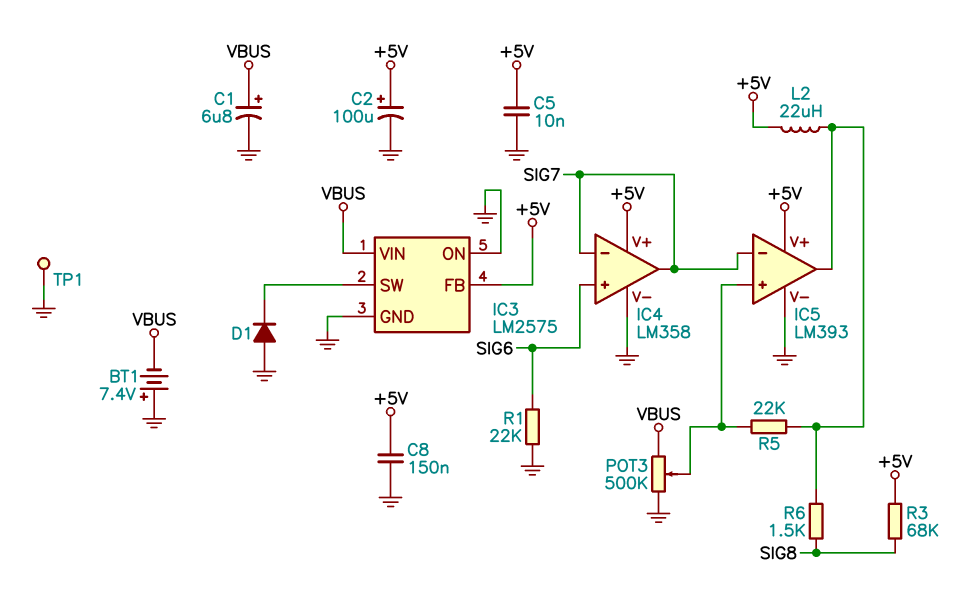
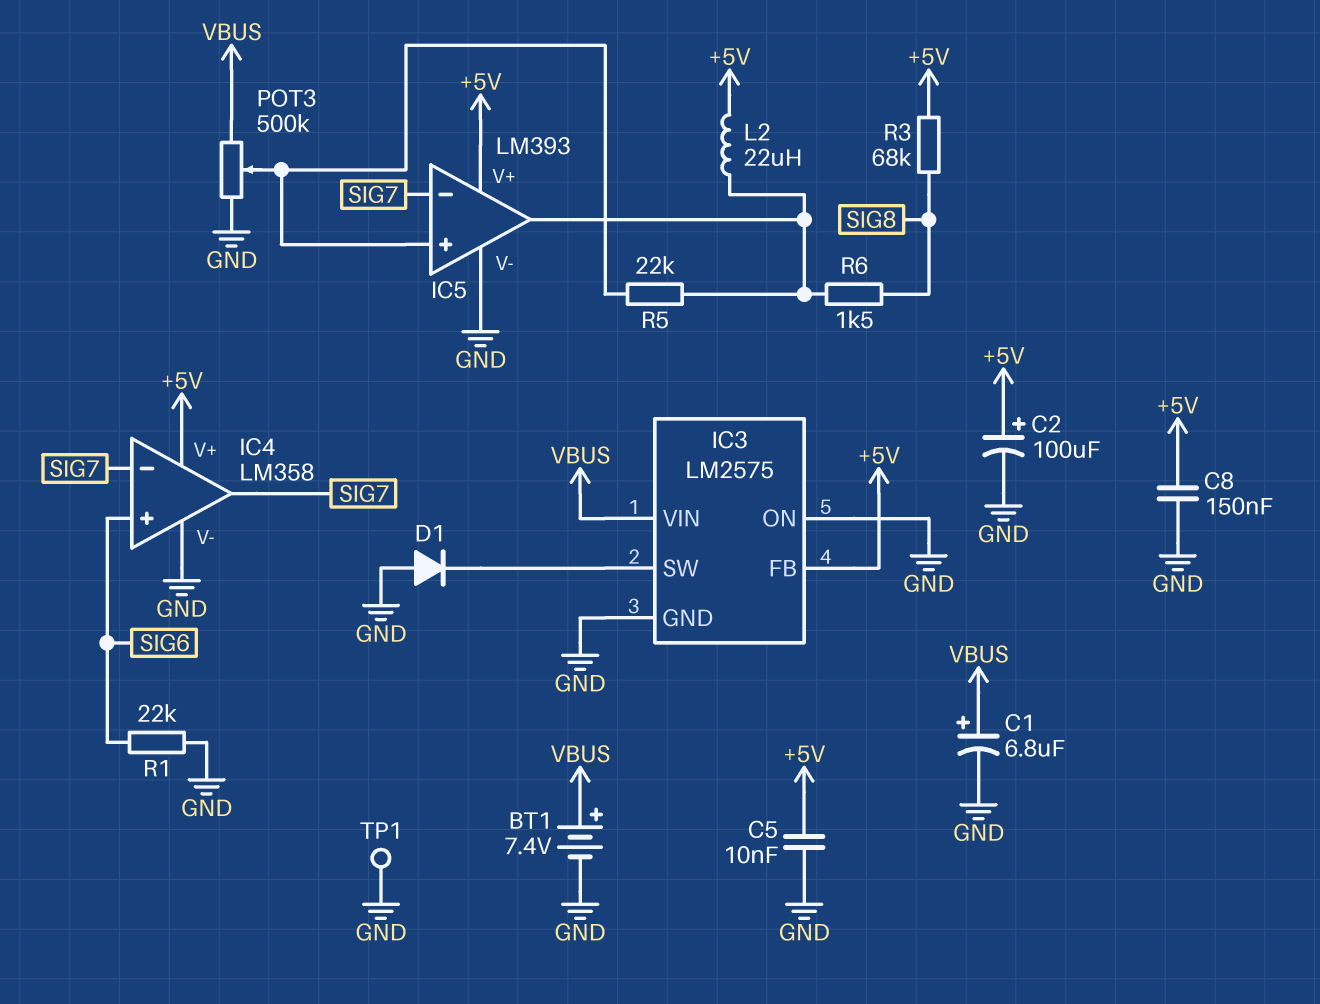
BT1: 7.4V (plus GND, minus VBUS) -> 7.4V (plus VBUS, minus GND)

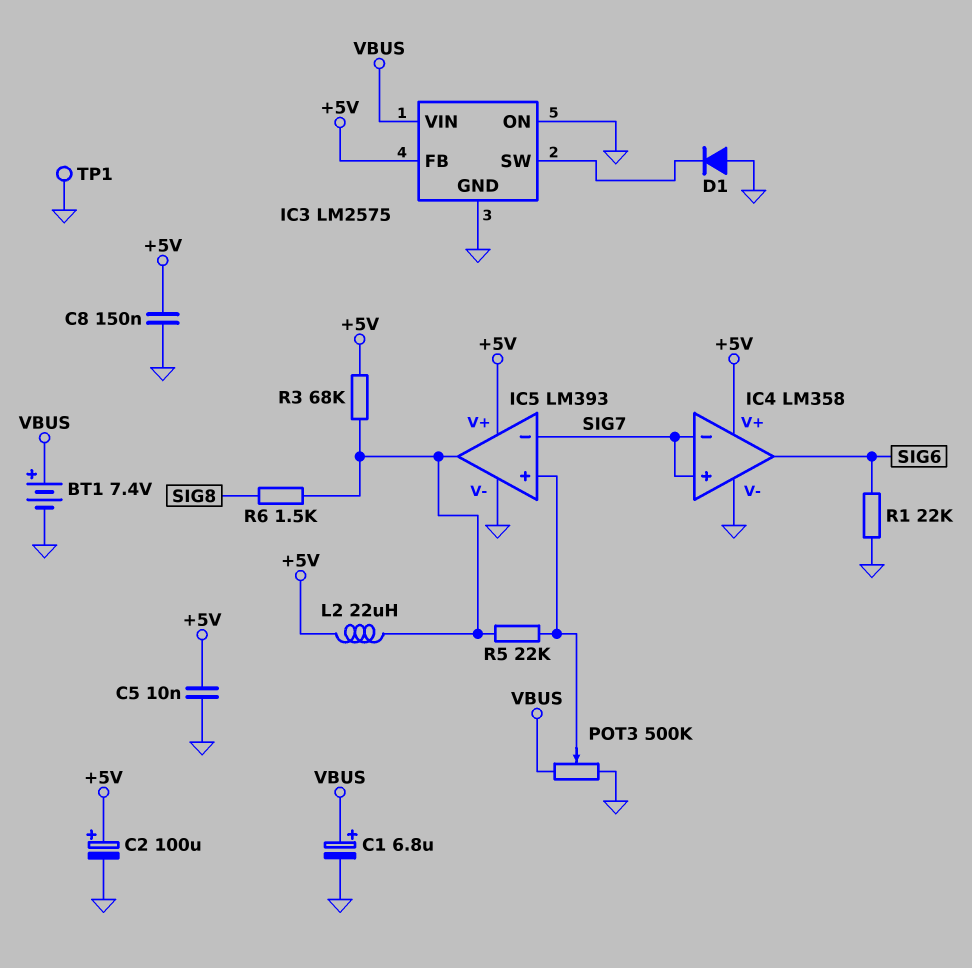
IC4 pin in+: SIG6 -> SIG7
IC4 pin out: SIG7 -> SIG6
R3: 68k (+5V, SIG8) -> 68k (+5V, IC5/out)

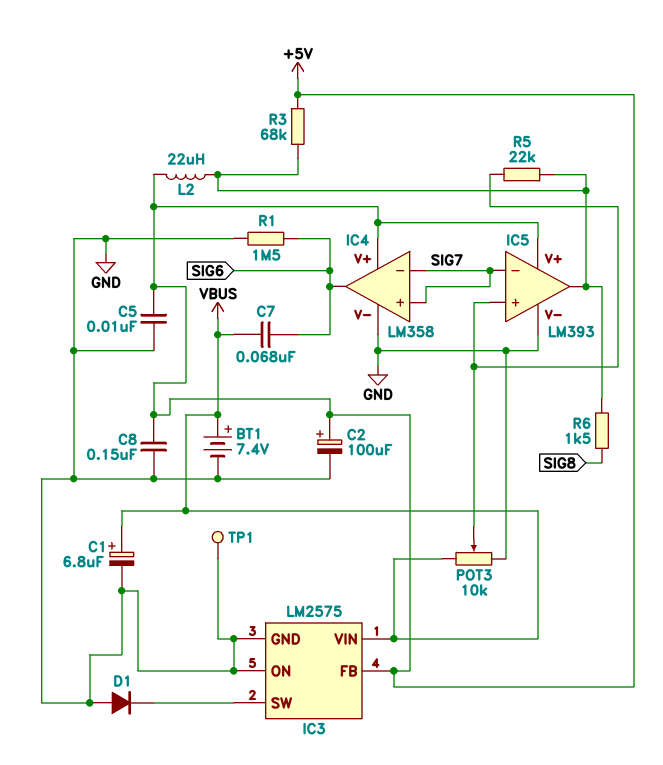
C7: none -> 68nF (SIG6, VBUS)
POT3: 500k (GND, VBUS, wiper IC5/in+) -> 10k (GND, VBUS, wiper IC5/in+)
R1: 22k (GND, SIG6) -> 1.5M (GND, SIG6)

